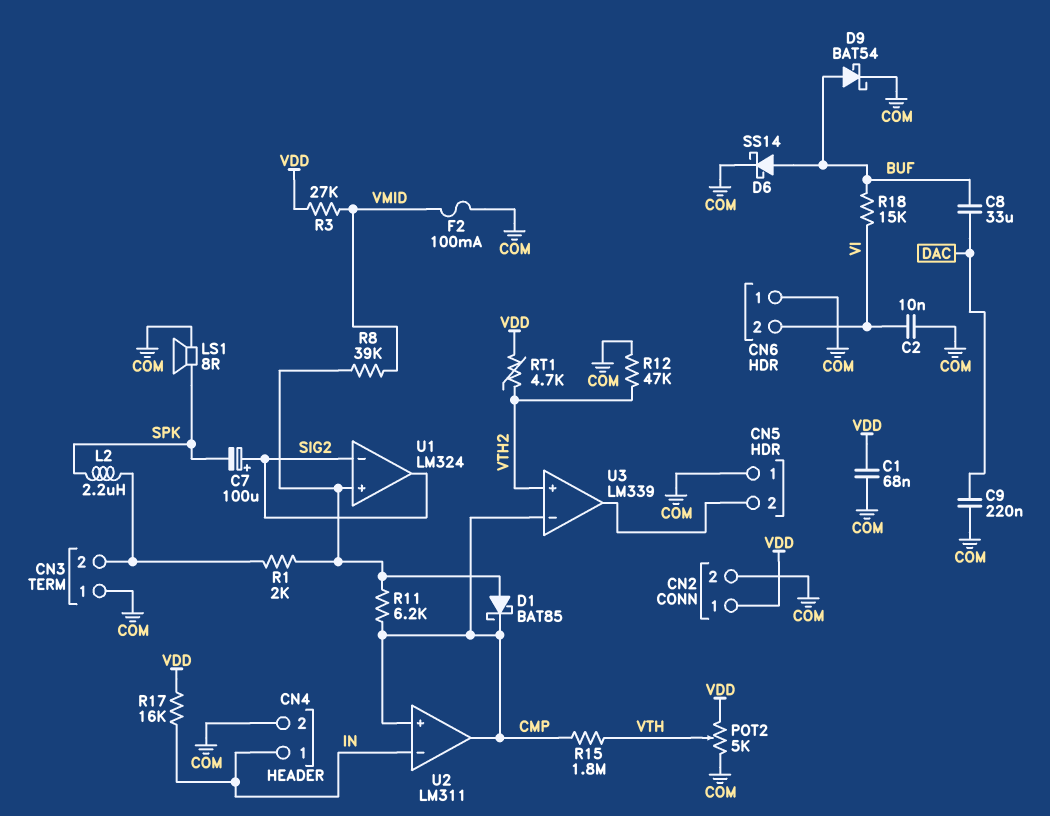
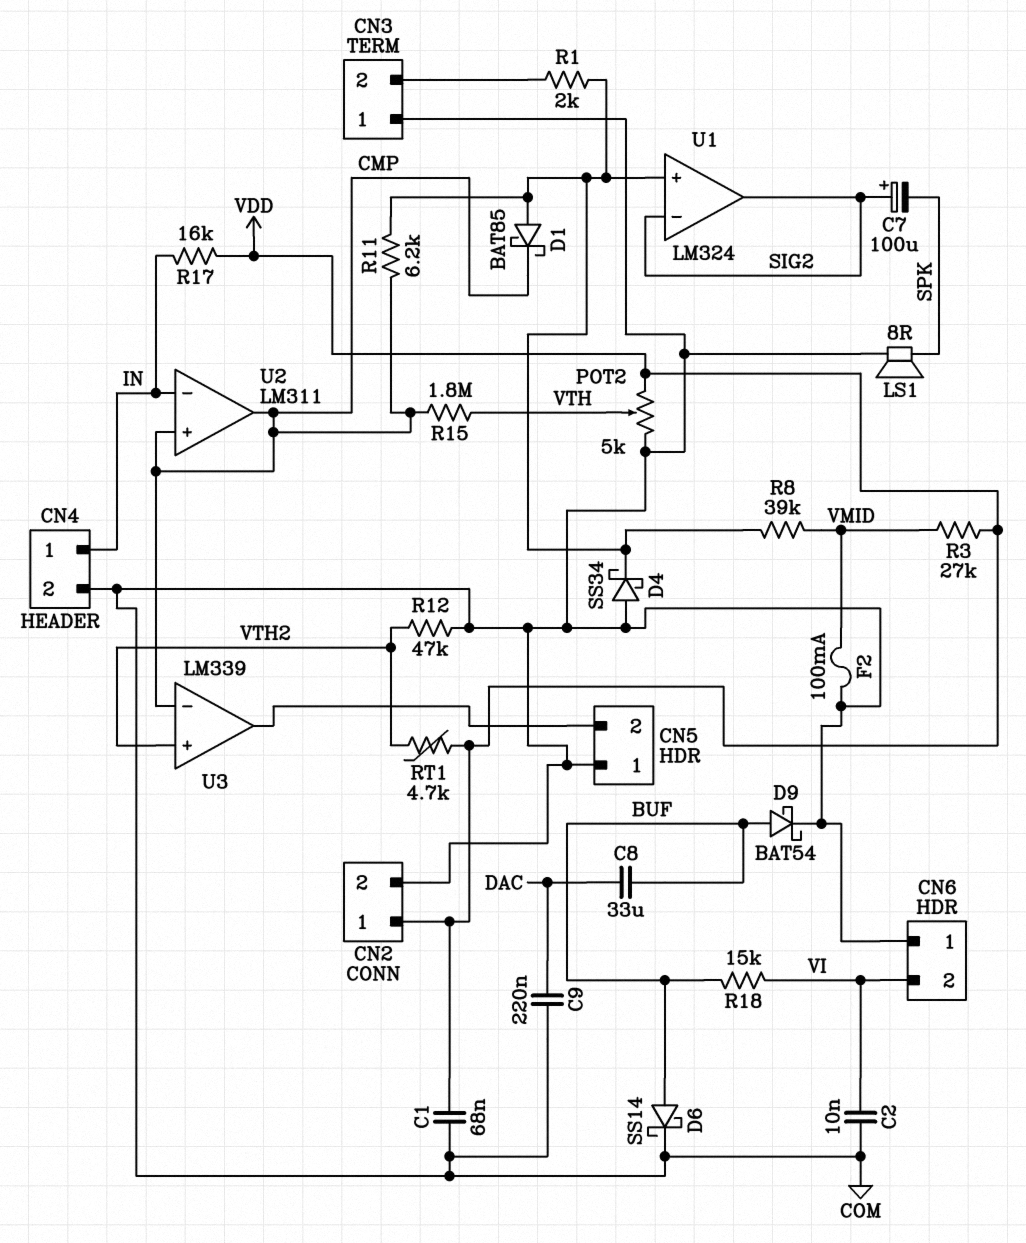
D4: none -> schottky SS34 (A COM, K U1/in+)
L2: 2.2uH (CN3/2, SPK) -> none

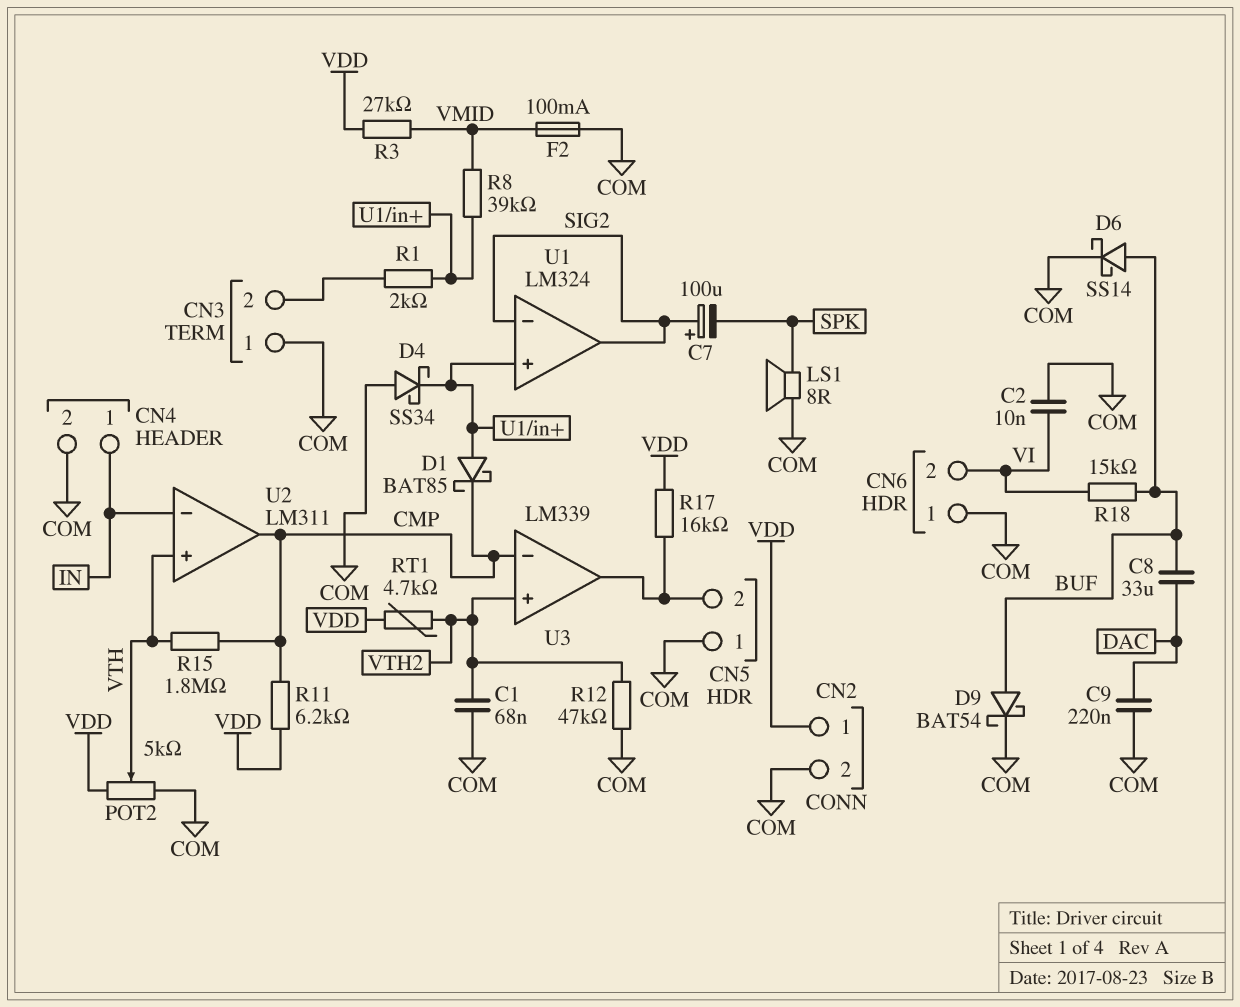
C1: 68nF (COM, VDD) -> 68nF (COM, VTH2)
R11: 6.2k (CMP, U1/in+) -> 6.2k (CMP, VDD)
R17: 16k (IN, VDD) -> 16k (CN5/2, VDD)
U2 pin in+: CMP -> VTH

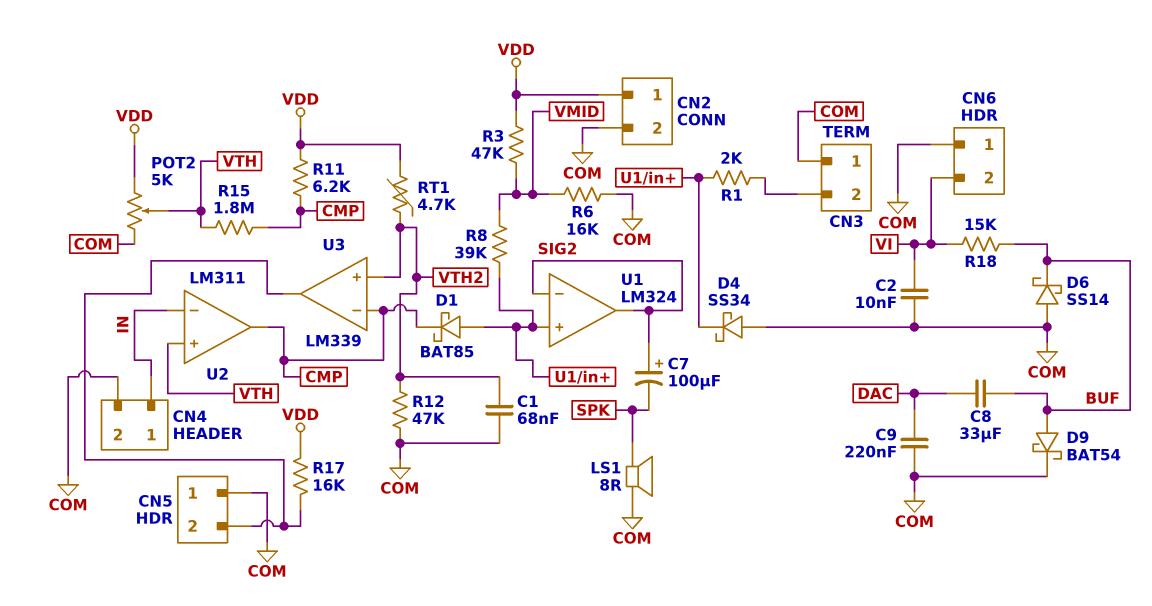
D6: schottky SS14 (A BUF, K COM) -> schottky SS14 (A COM, K BUF)
F2: 100mA (COM, VMID) -> none
R3: 27k (VDD, VMID) -> 47k (VDD, VMID)
R6: none -> 16k (COM, VMID)

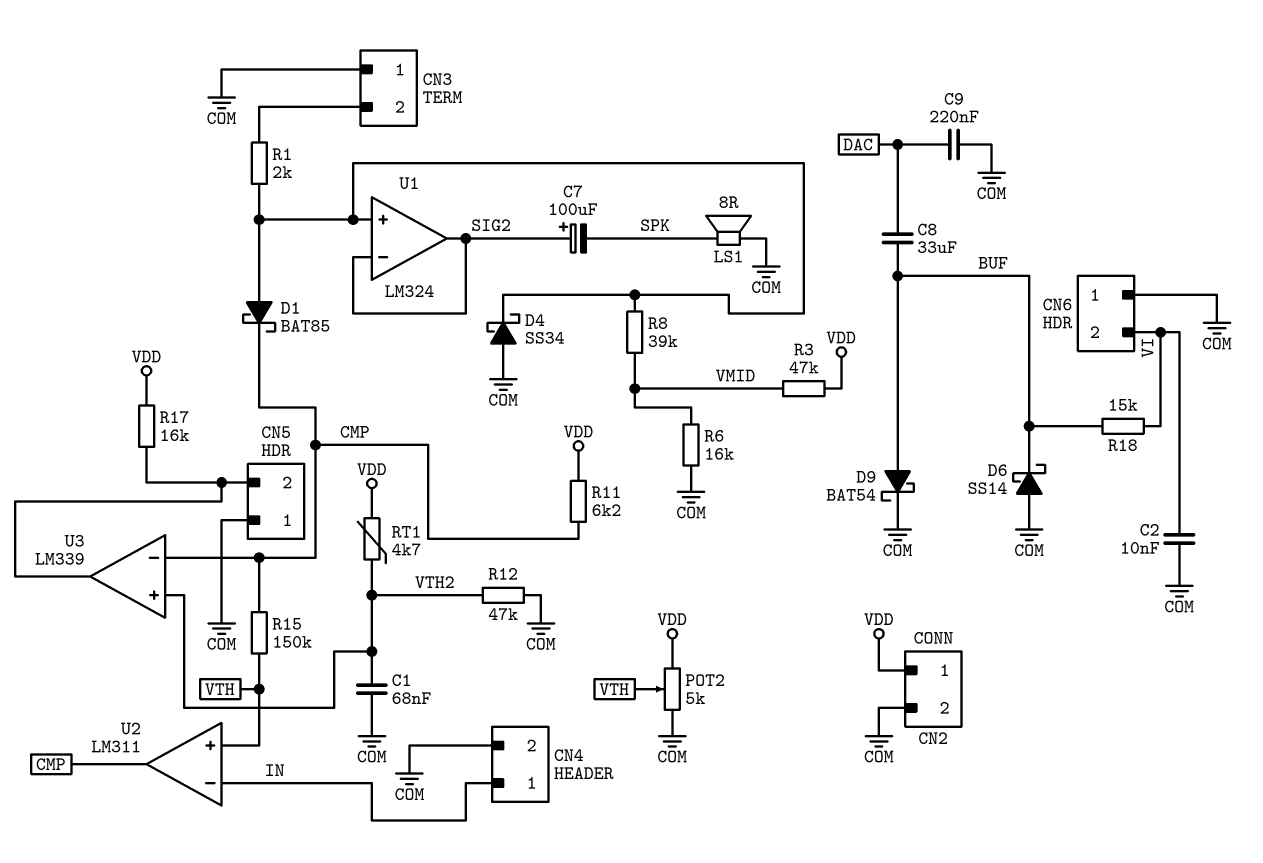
R15: 1.8M (CMP, VTH) -> 150k (CMP, VTH)

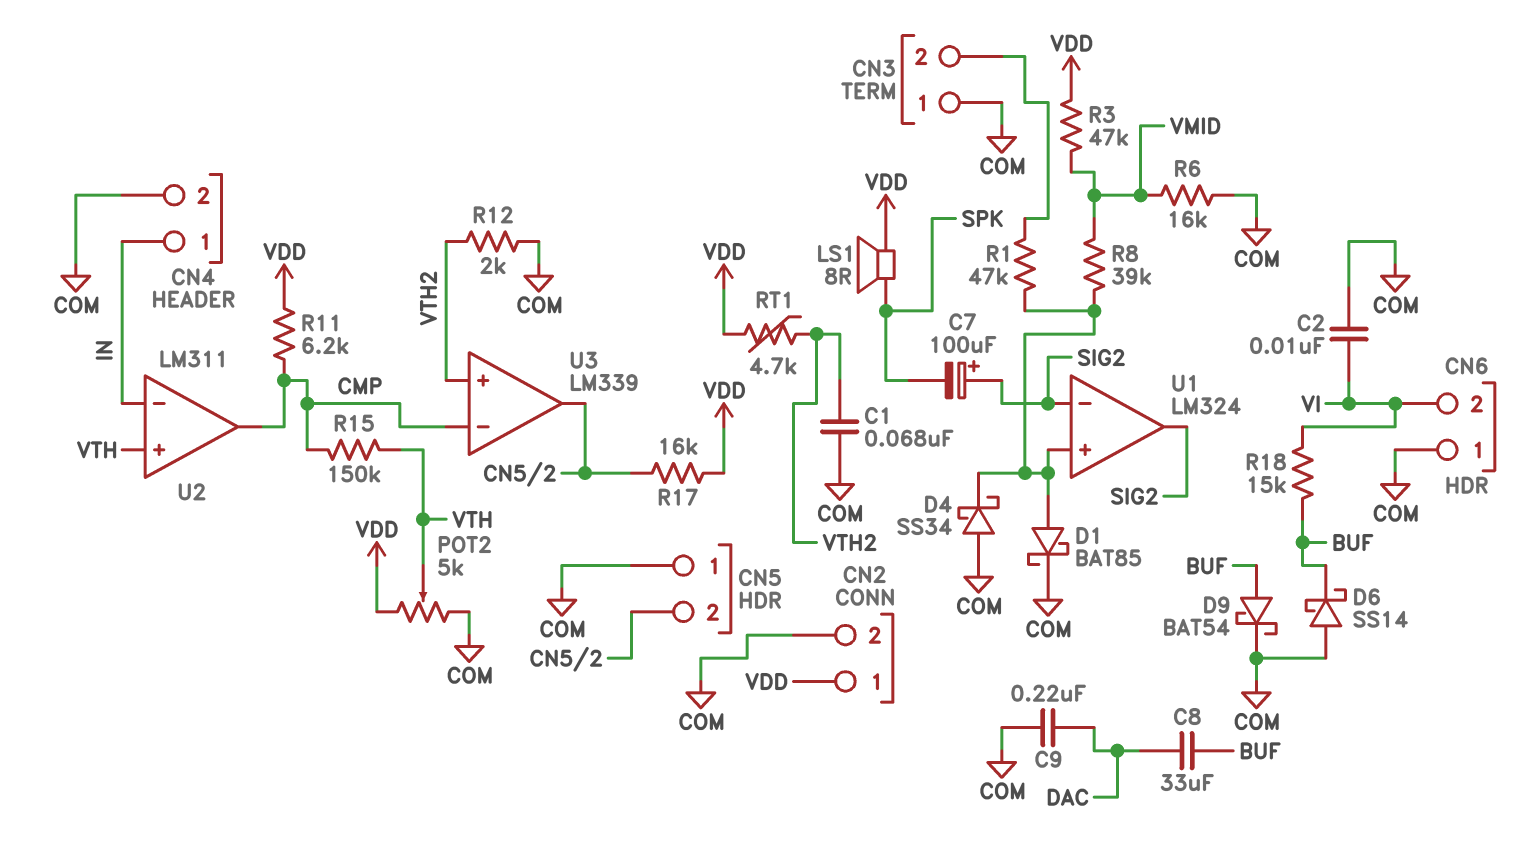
D1: schottky BAT85 (A U1/in+, K CMP) -> schottky BAT85 (A U1/in+, K COM)
LS1: speaker 8R (COM, SPK) -> speaker 8R (SPK, VDD)
R1: 2k (CN3/2, U1/in+) -> 47k (CN3/2, U1/in+)
R12: 47k (COM, VTH2) -> 2k (COM, VTH2)

